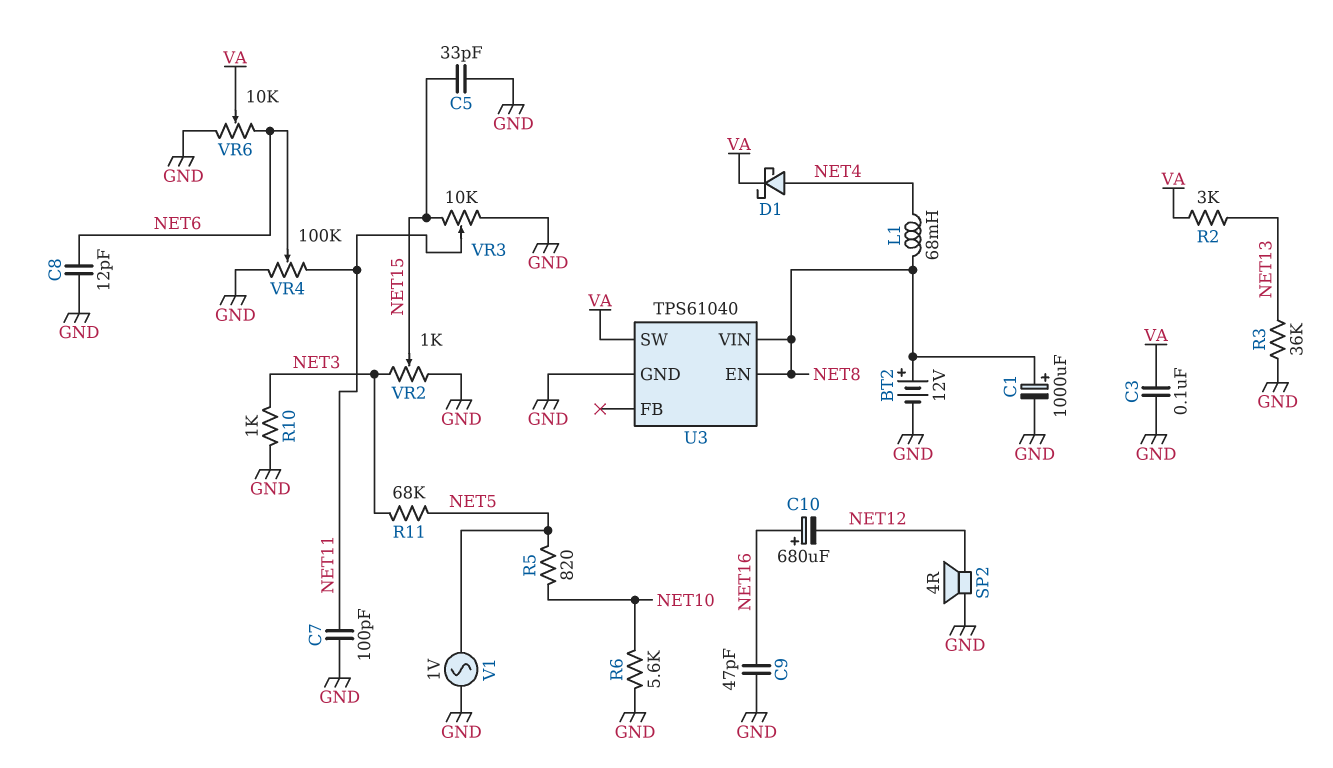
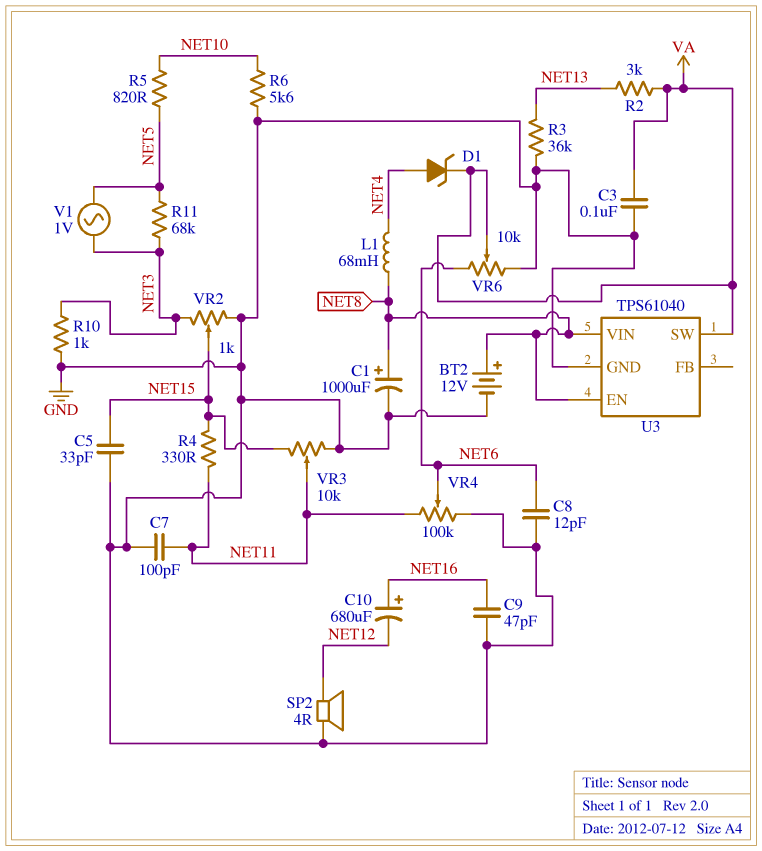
D1: schottky (A NET4, K VA) -> zener (A NET4, K VA)
R4: none -> 330 (NET11, NET15)
V1: AC 1V (GND, NET5) -> AC 1V (NET3, NET5)

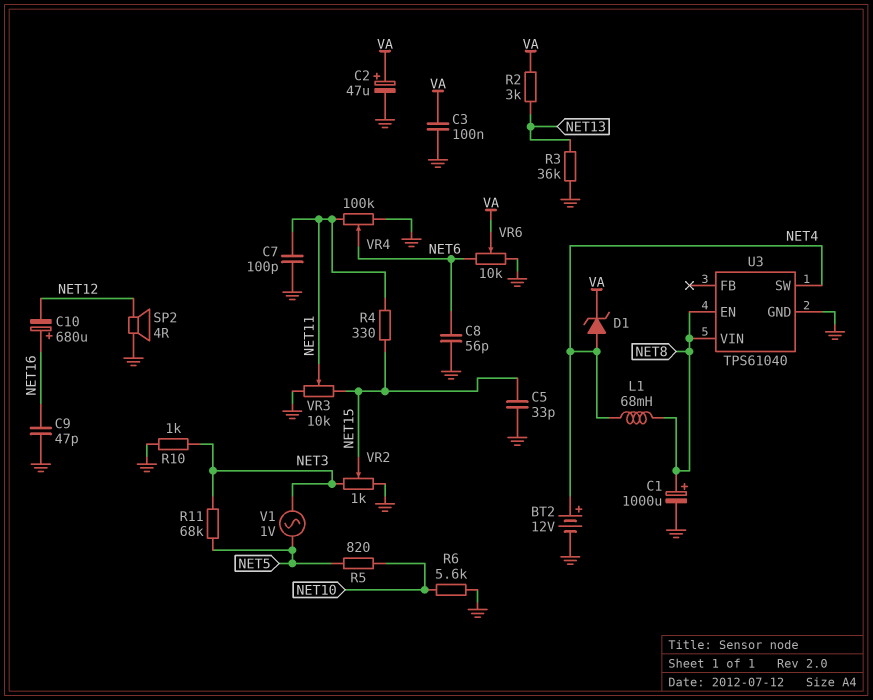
BT2: 12V (plus NET8, minus GND) -> 12V (plus NET4, minus GND)
C2: none -> 47uF (plus VA, minus GND)
C8: 12pF (GND, NET6) -> 56pF (GND, NET6)
U3 pin SW: VA -> NET4

